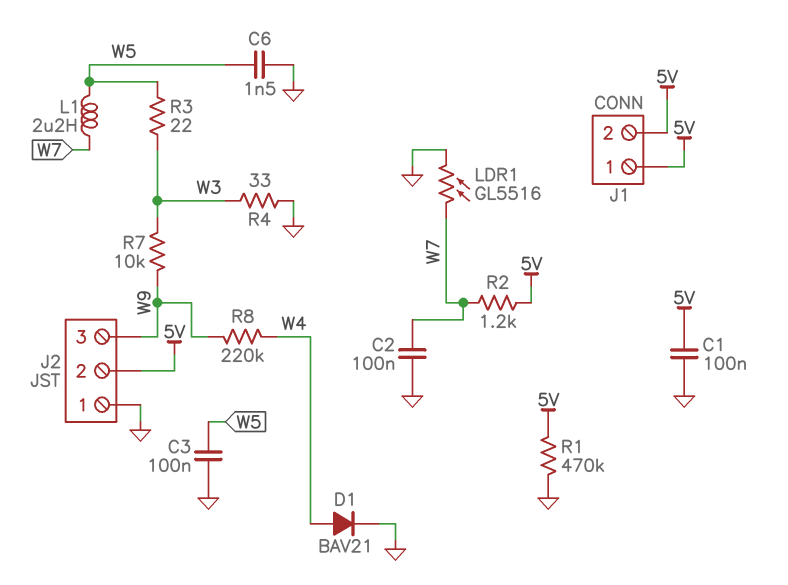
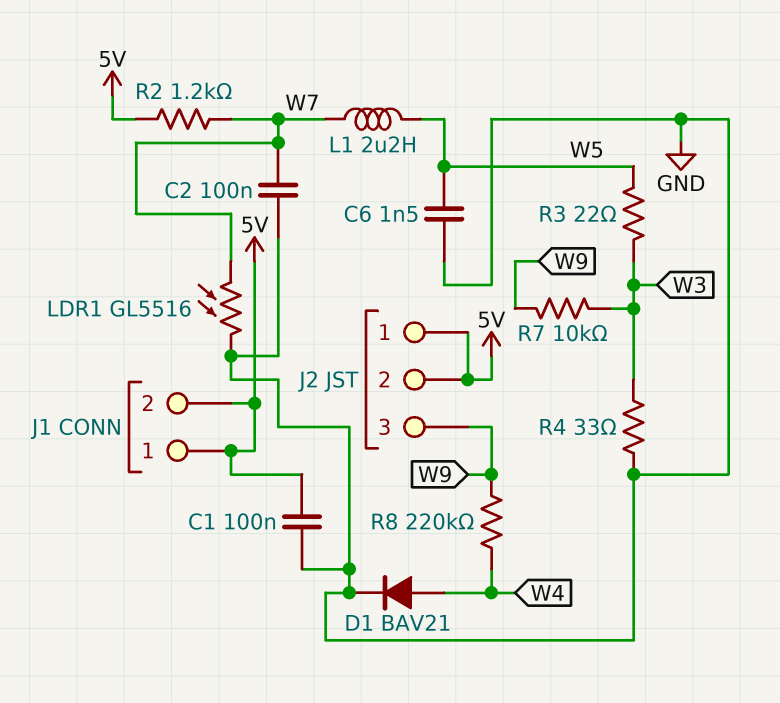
C3: 100nF (GND, W5) -> none
J2 pin 1: GND -> 5V
R1: 470k (5V, GND) -> none

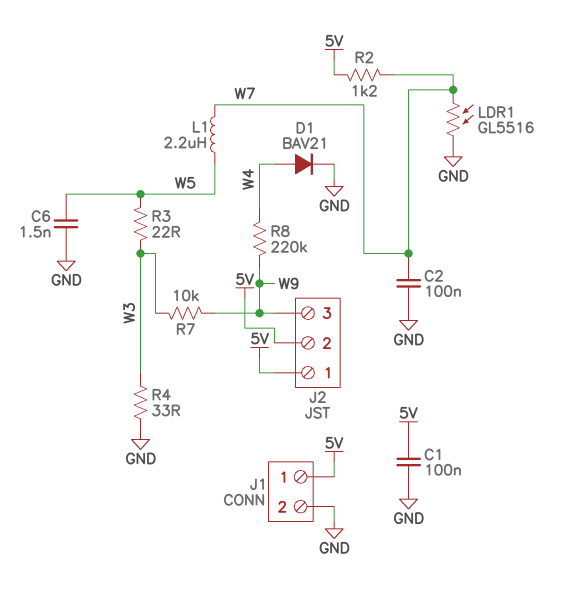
J1 pin 2: 5V -> GND

